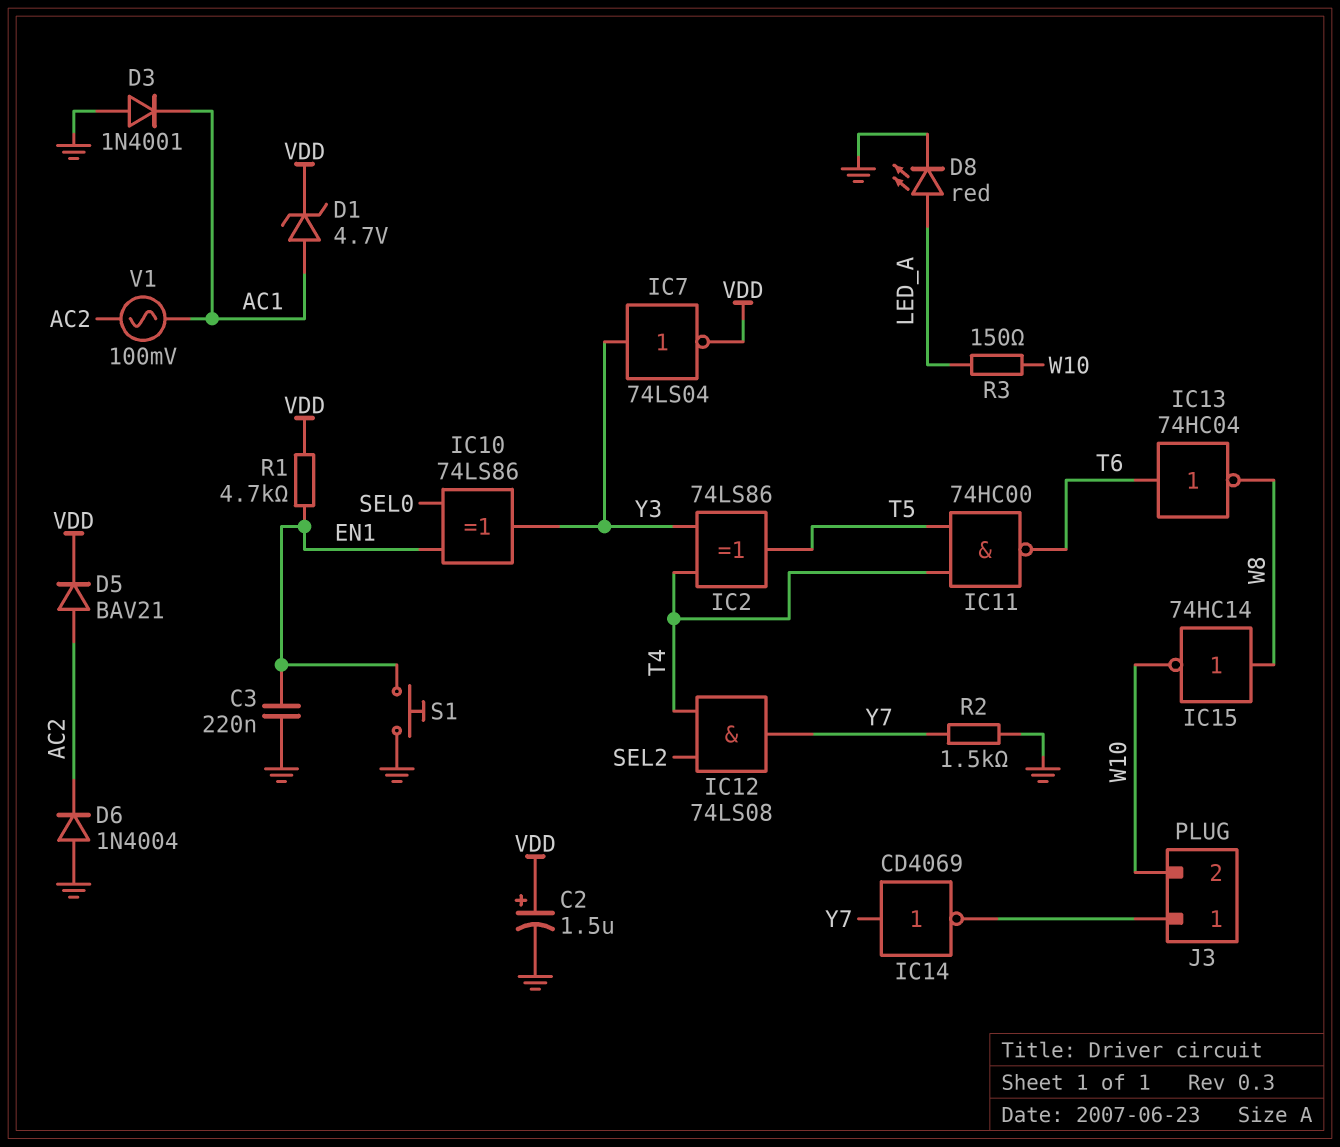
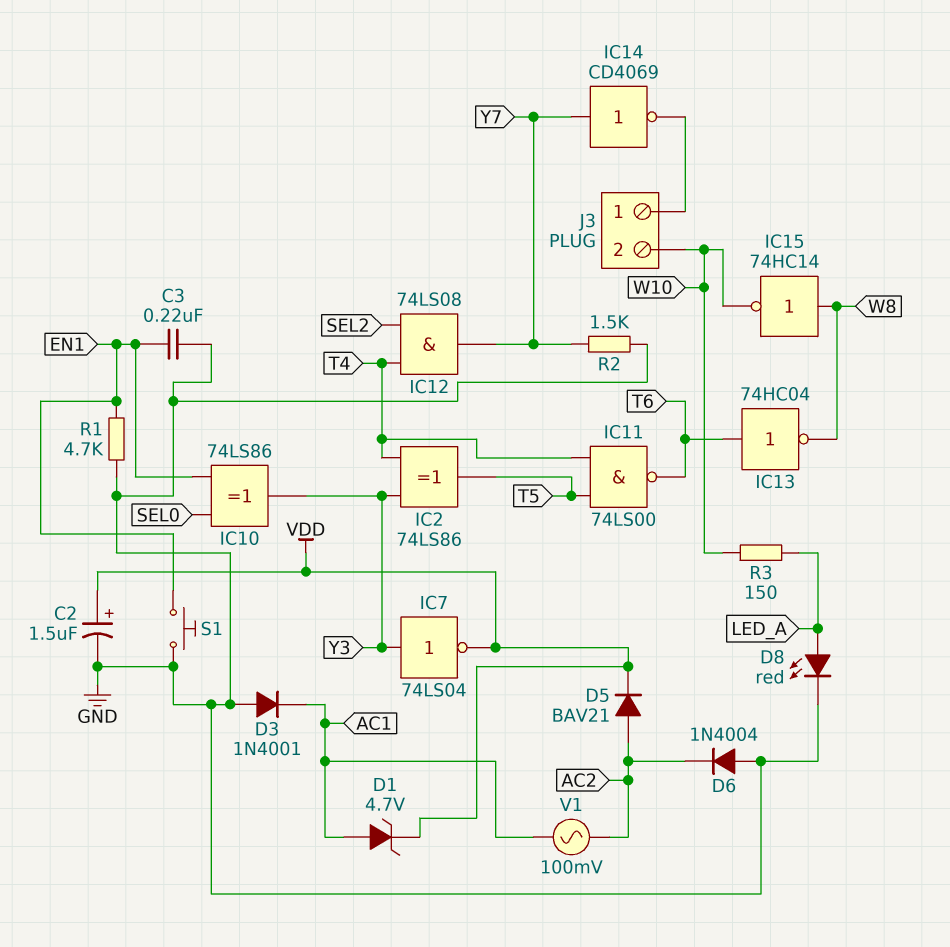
IC11: NAND 74HC00 (in T4, in T5, out T6) -> NAND 74LS00 (in T4, in T5, out T6)
R1: 4.7k (EN1, VDD) -> 4.7k (EN1, GND)

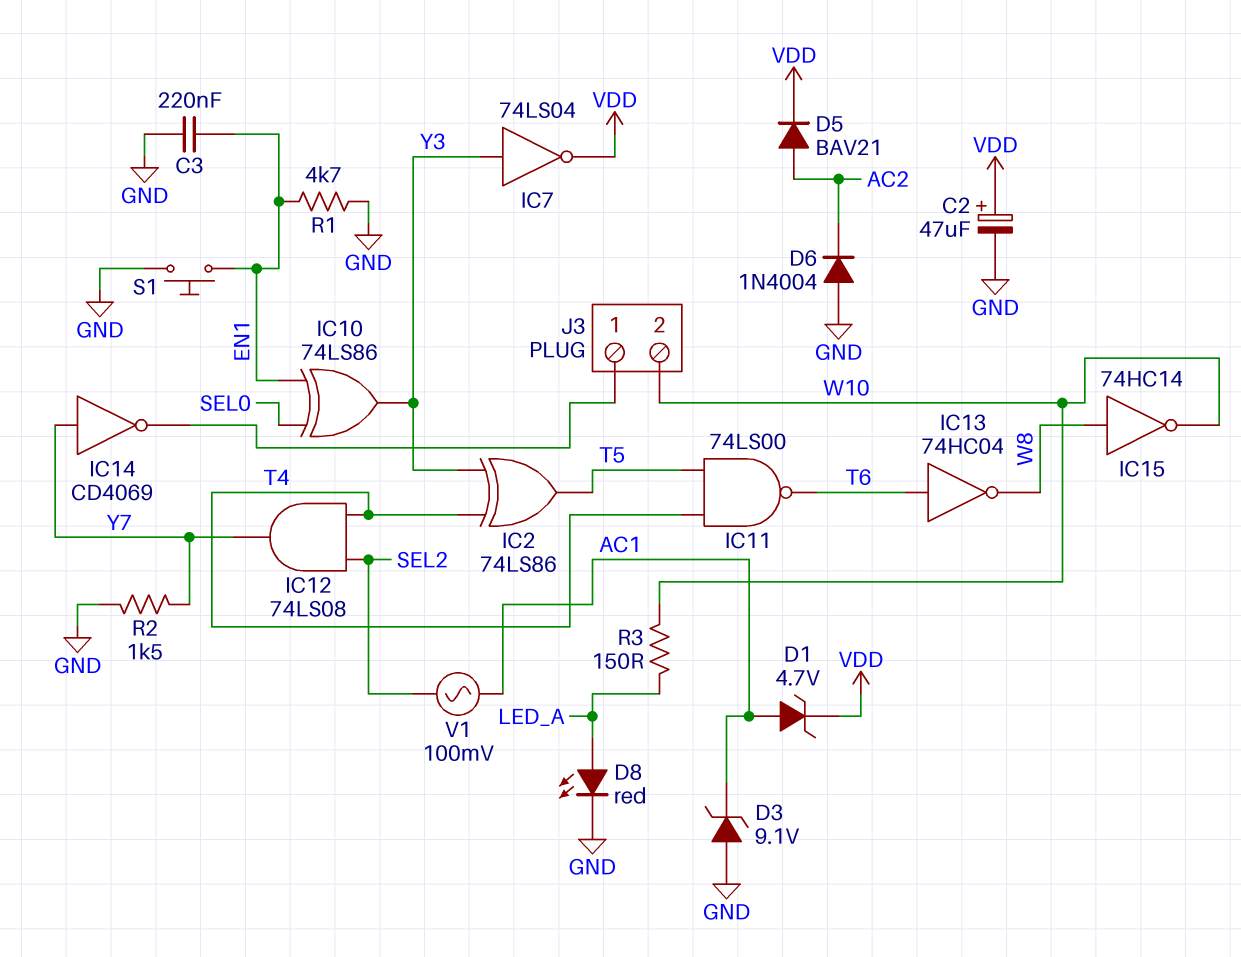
C2: 1.5uF (plus VDD, minus GND) -> 47uF (plus VDD, minus GND)
D3: diode 1N4001 (A GND, K AC1) -> zener 9.1V (A GND, K AC1)
V1: AC 100mV (AC1, AC2) -> AC 100mV (AC1, SEL2)

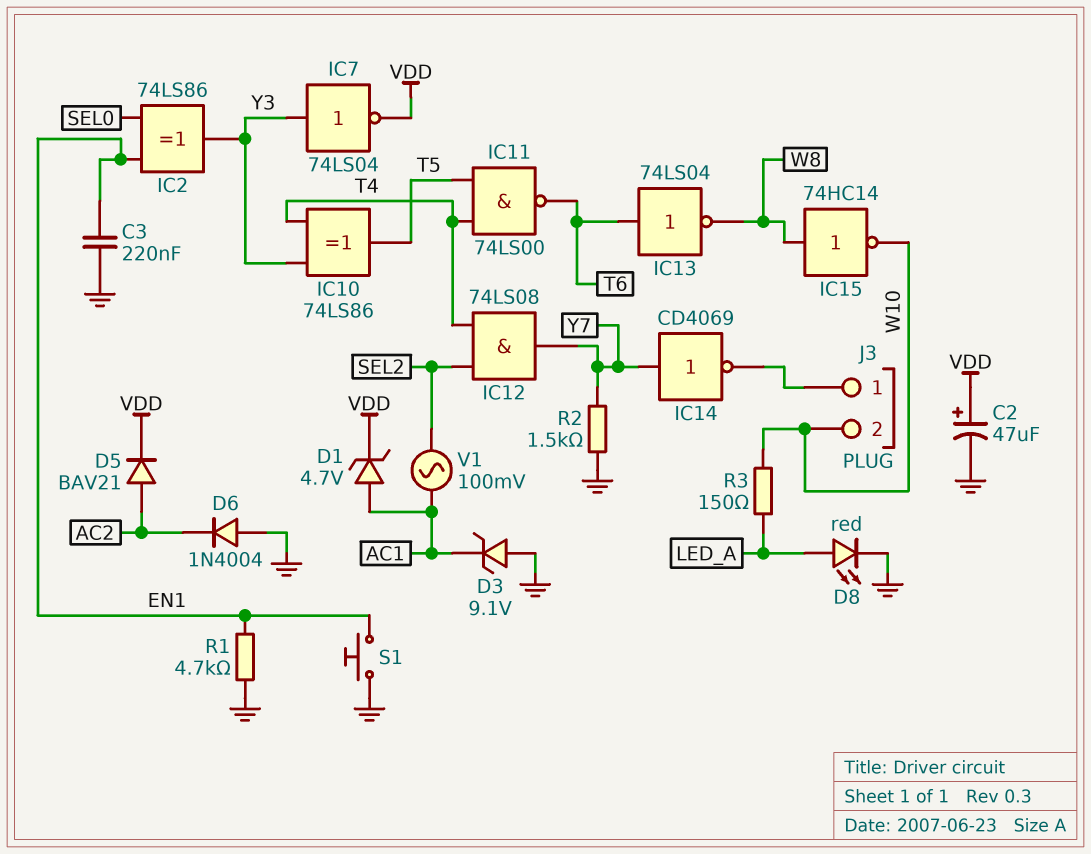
IC2: XOR 74LS86 (in T4, in Y3, out T5) -> XOR 74LS86 (in EN1, in SEL0, out Y3)
IC10: XOR 74LS86 (in EN1, in SEL0, out Y3) -> XOR 74LS86 (in T4, in Y3, out T5)
IC13: NOT 74HC04 (in T6, out W8) -> NOT 74LS04 (in T6, out W8)

